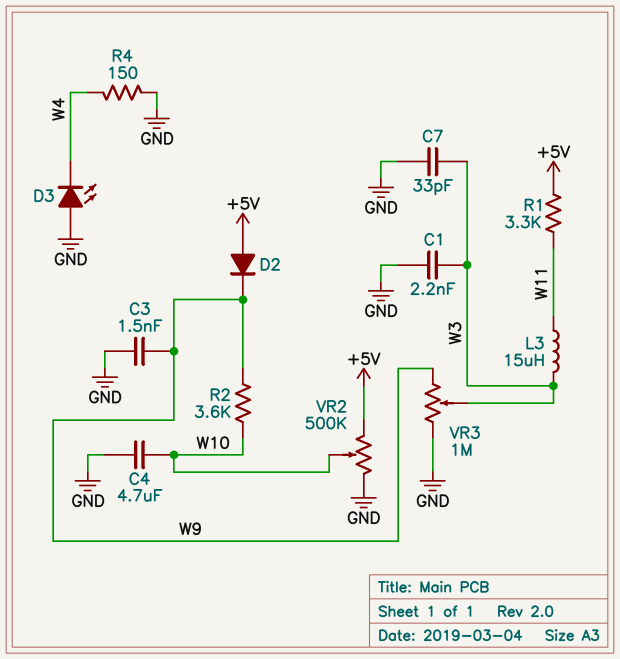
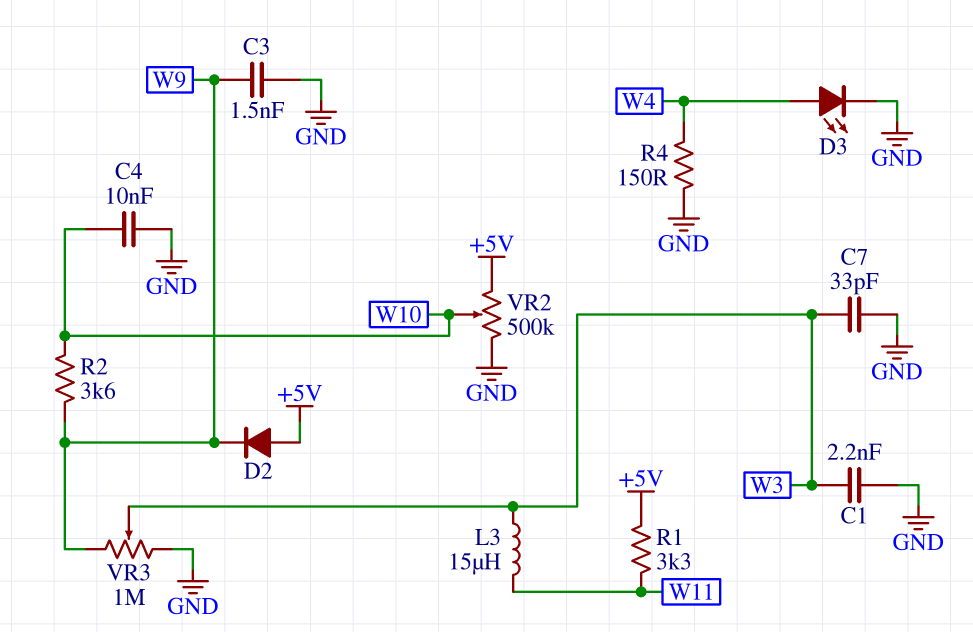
C4: 4.7uF (GND, W10) -> 10nF (GND, W10)
D3: LED (A GND, K W4) -> LED (A W4, K GND)

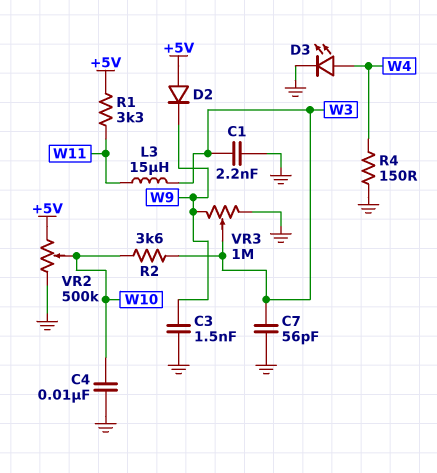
C7: 33pF (GND, W3) -> 56pF (GND, W3)
R2: 3.6k (W9, W10) -> 3.6k (W3, W10)

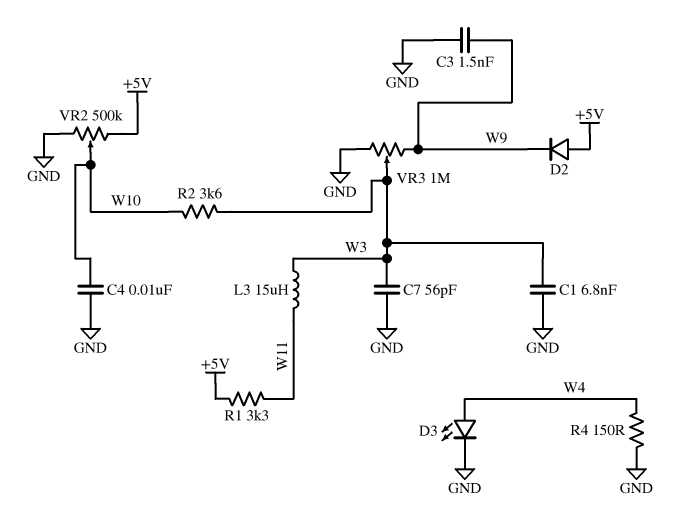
C1: 2.2nF (GND, W3) -> 6.8nF (GND, W3)

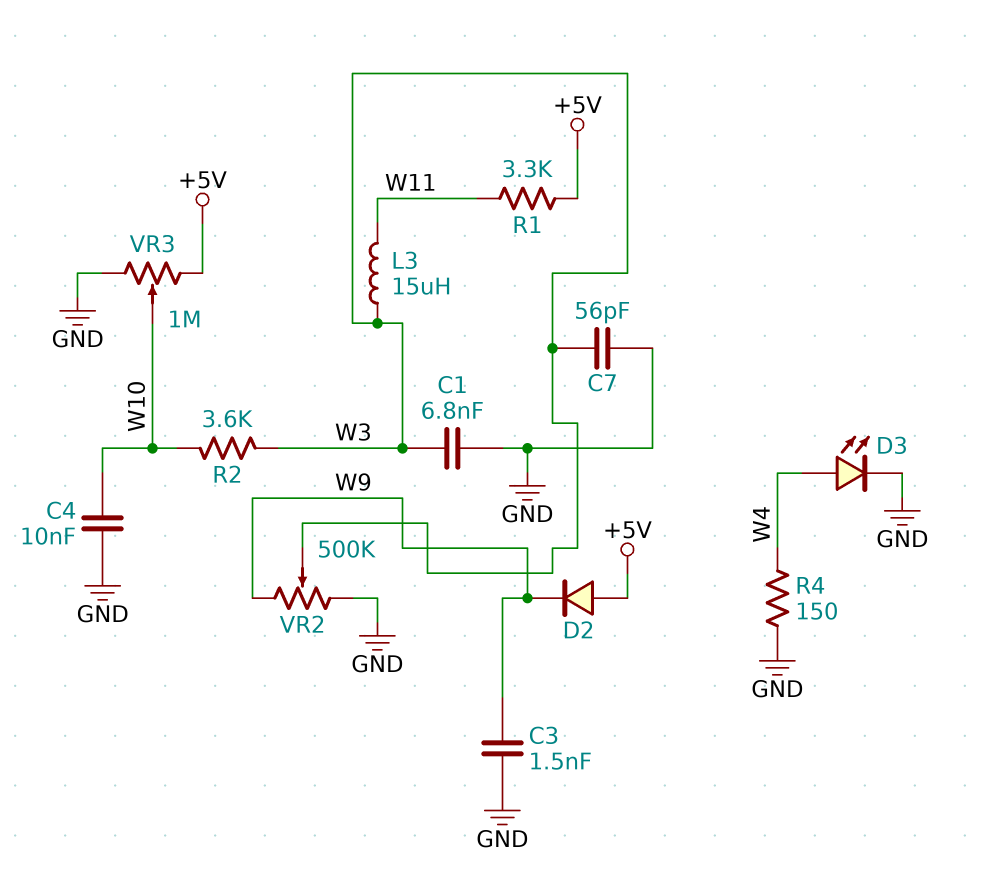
VR2: 500k (+5V, GND, wiper W10) -> 500k (GND, W9, wiper W3)
VR3: 1M (GND, W9, wiper W3) -> 1M (+5V, GND, wiper W10)

